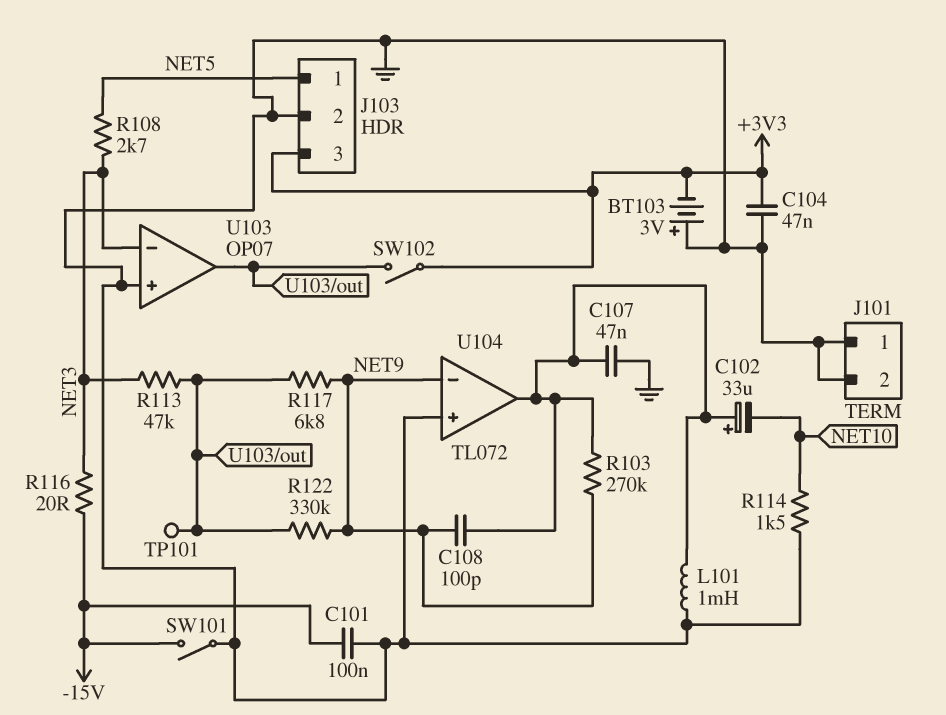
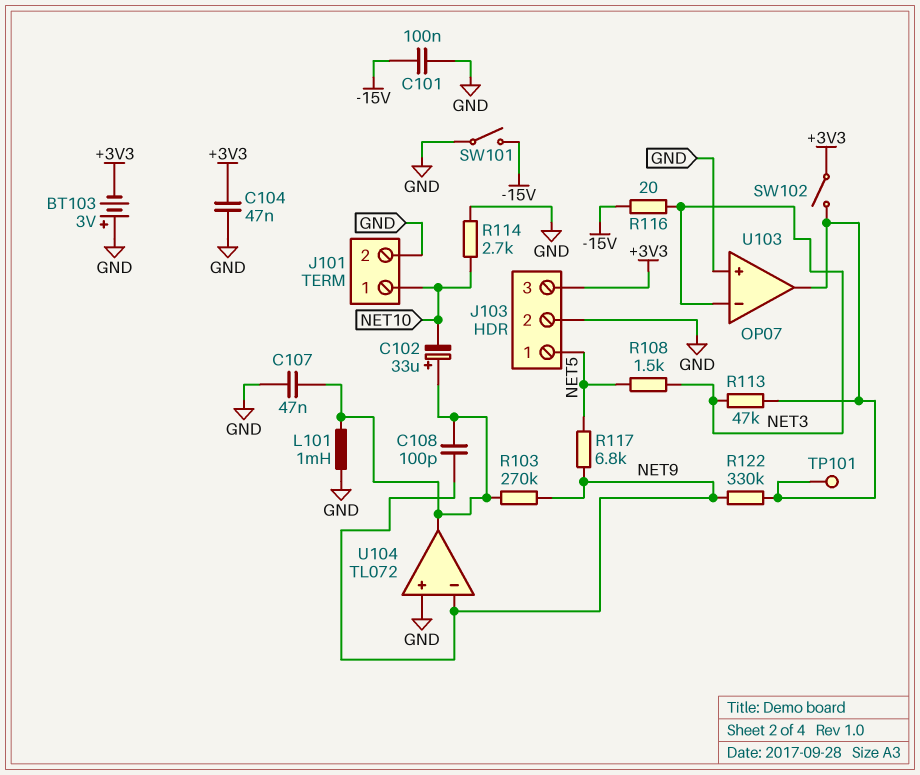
J101 pin 1: GND -> NET10
R108: 2.7k (NET3, NET5) -> 1.5k (NET3, NET5)
R114: 1.5k (GND, NET10) -> 2.7k (GND, NET10)
R117: 6.8k (NET9, U103/out) -> 6.8k (NET5, NET9)

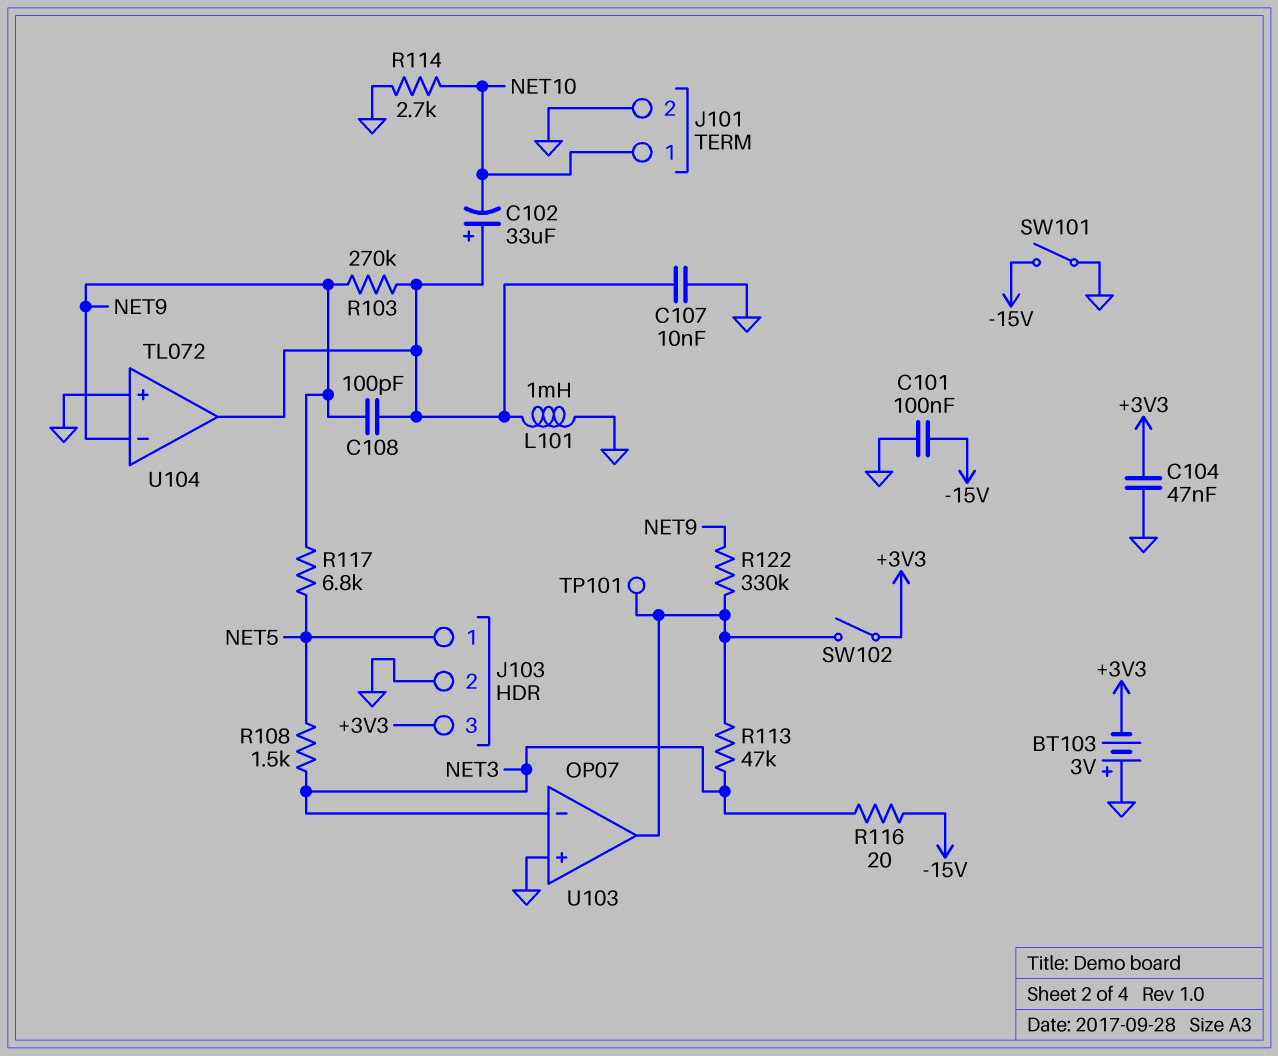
C107: 47nF (GND, U104/out) -> 10nF (GND, U104/out)

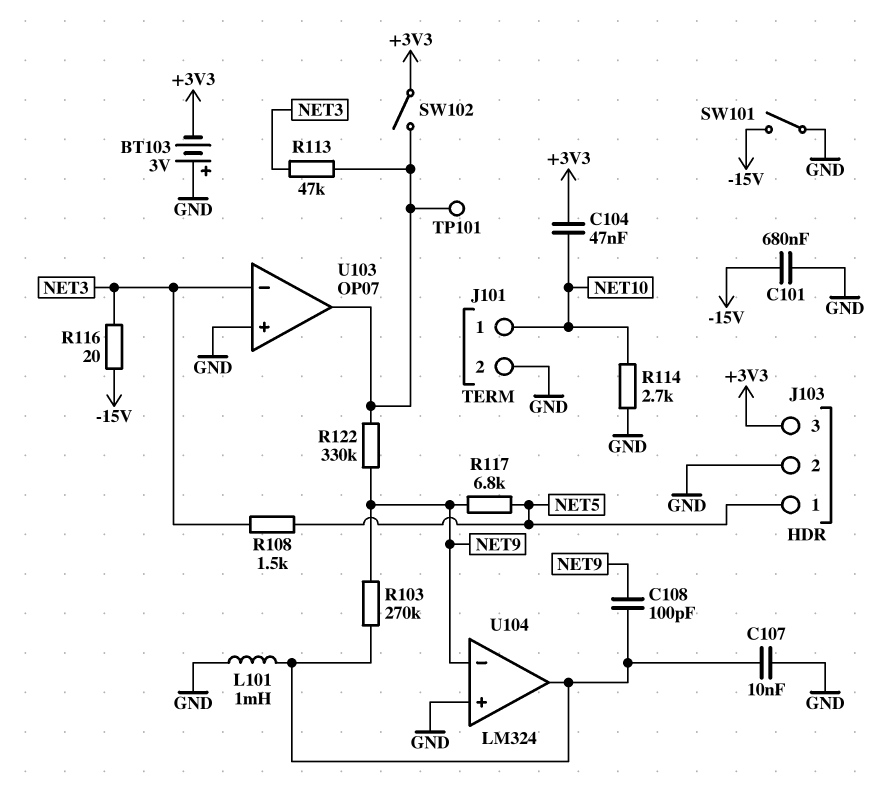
C101: 100nF (-15V, GND) -> 680nF (-15V, GND)
C102: 33uF (plus U104/out, minus NET10) -> none
C104: 47nF (+3V3, GND) -> 47nF (+3V3, NET10)
U104: TL072 -> LM324

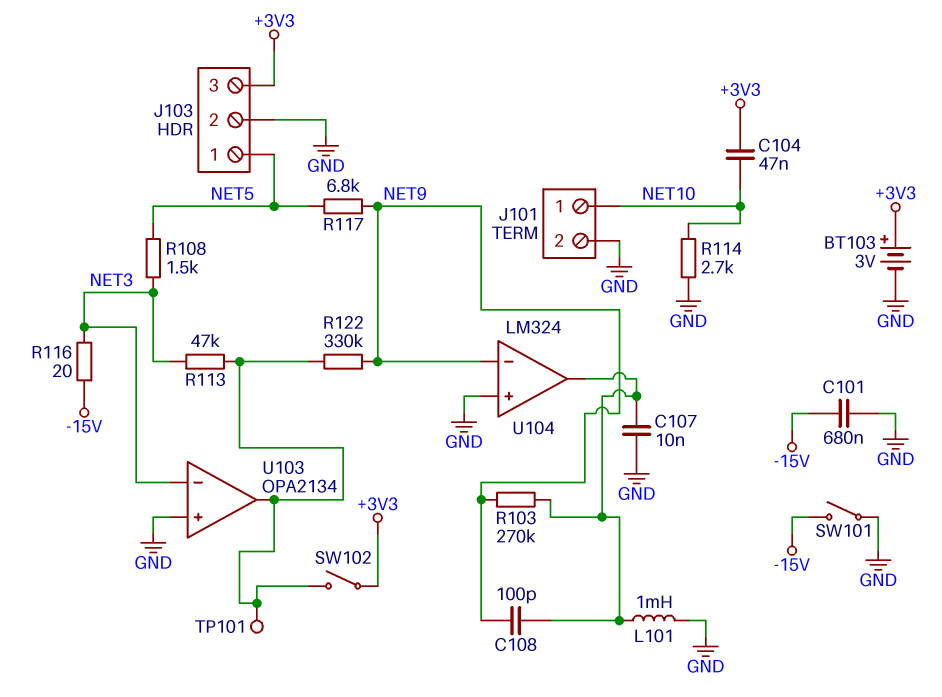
BT103: 3V (plus GND, minus +3V3) -> 3V (plus +3V3, minus GND)
U103: OP07 -> OPA2134

